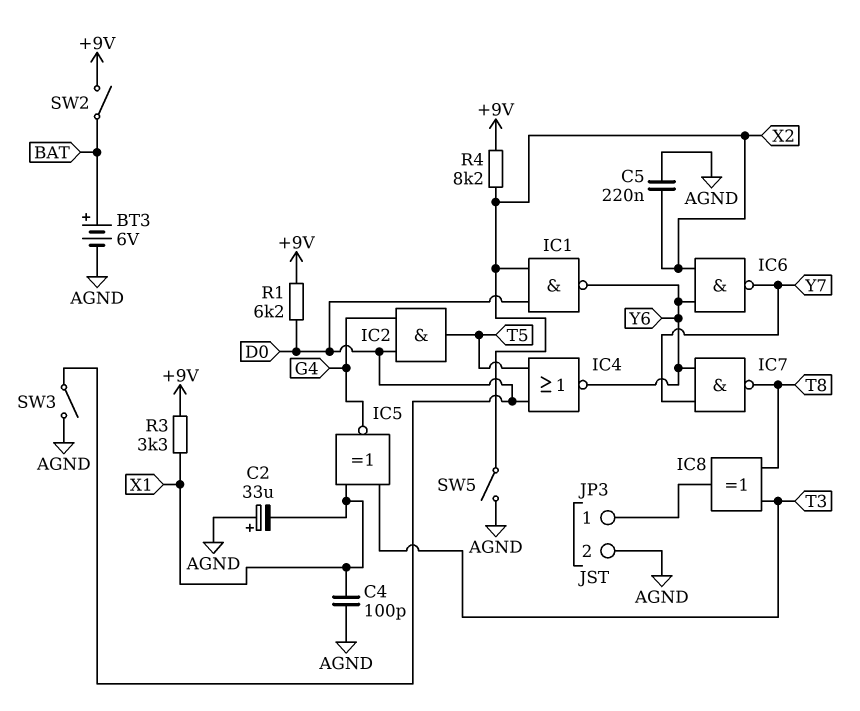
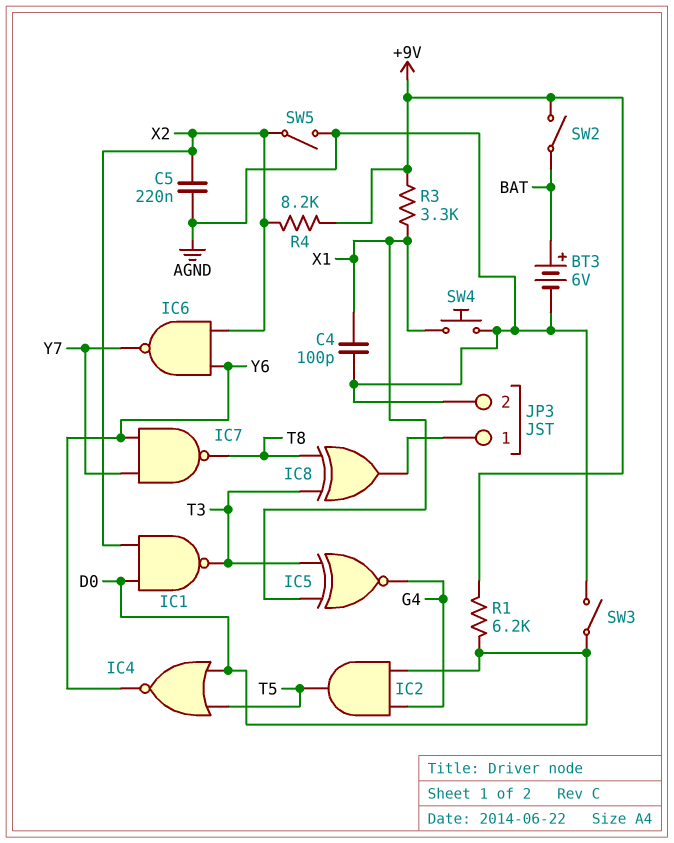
C2: 33uF (plus AGND, minus X1) -> none
IC1: NAND (in D0, in X2, out Y6) -> NAND (in D0, in X2, out T3)
SW4: none -> button (AGND, X1)

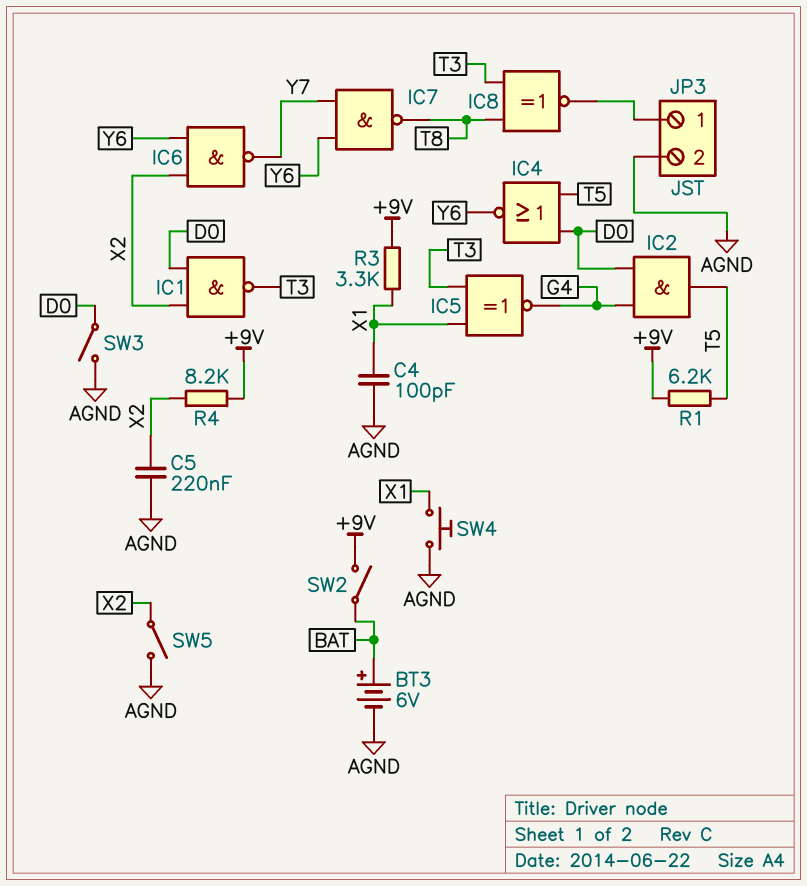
IC8: XOR (in T3, in T8, out JP3/1) -> XNOR (in T3, in T8, out JP3/1)
R1: 6.2k (+9V, D0) -> 6.2k (+9V, T5)

